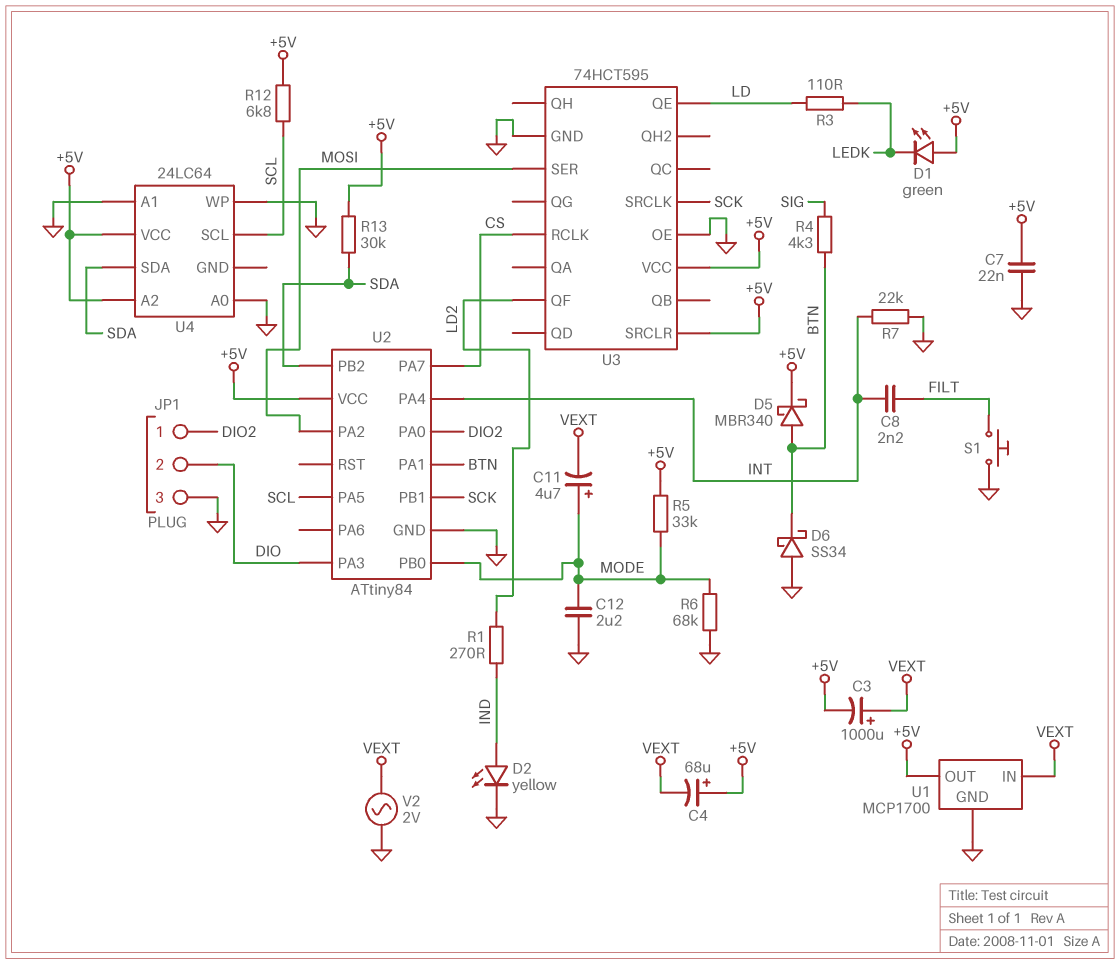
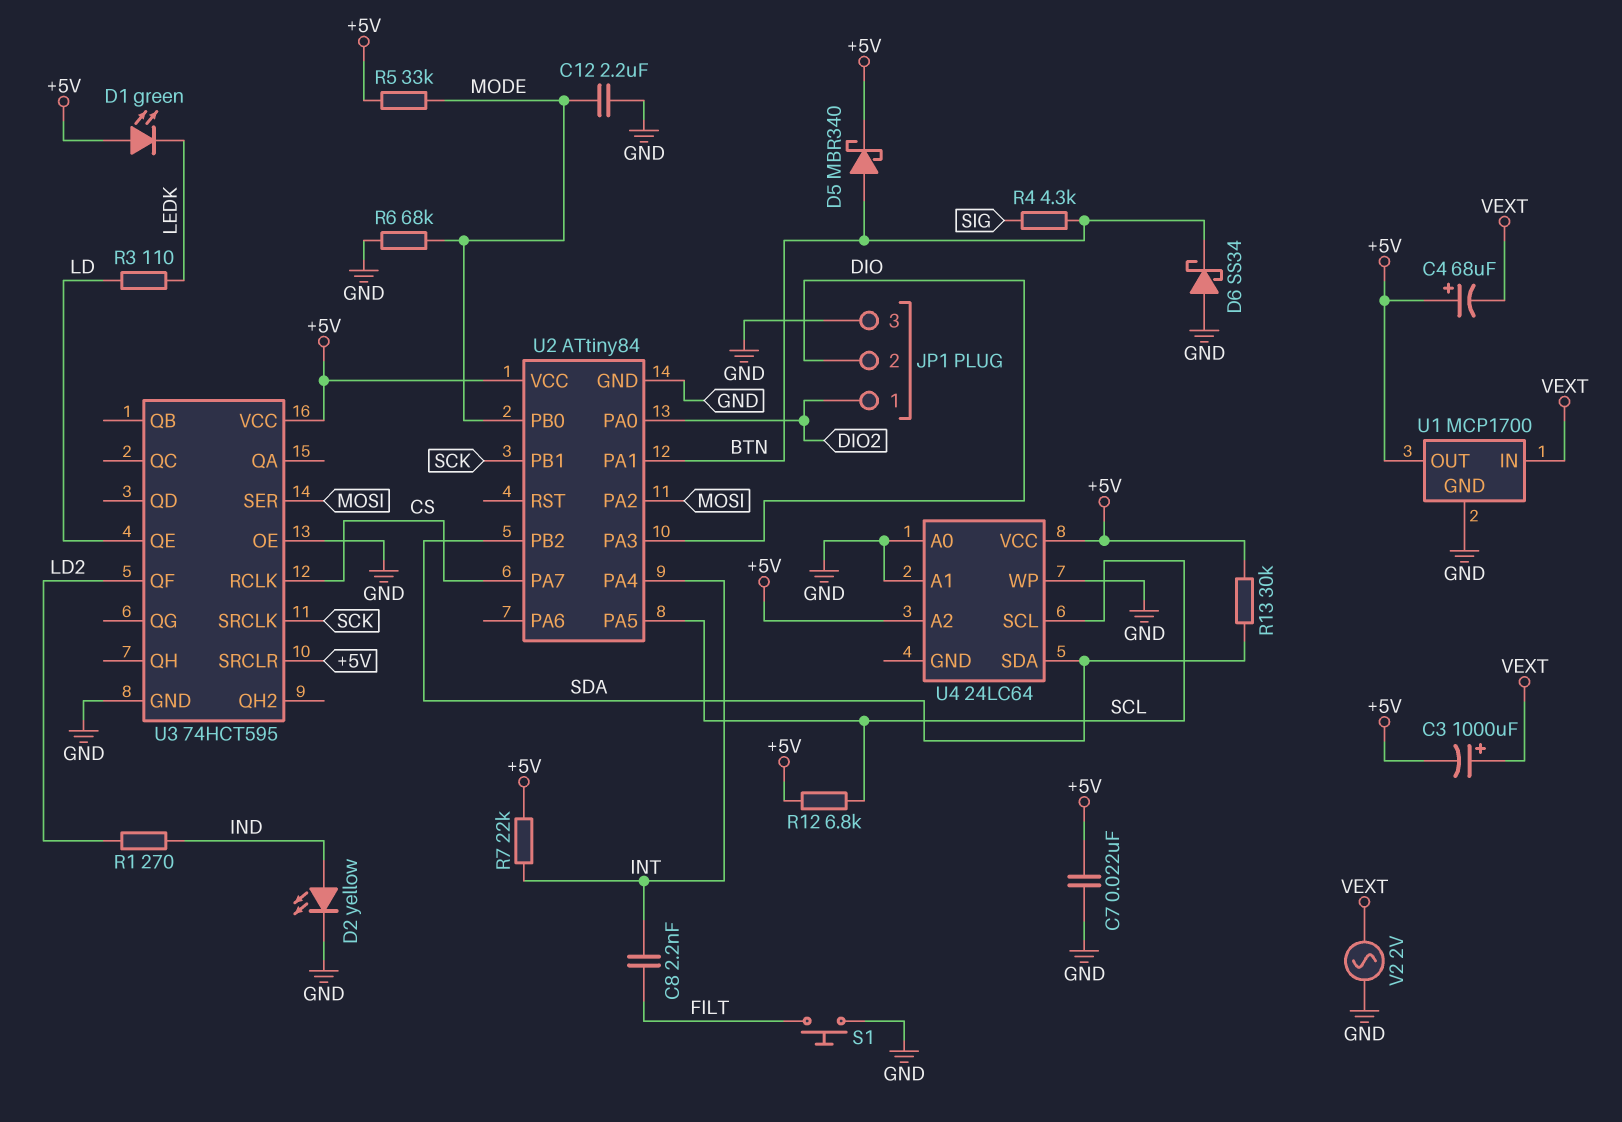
C11: 4.7uF (plus MODE, minus VEXT) -> none
R7: 22k (GND, INT) -> 22k (+5V, INT)

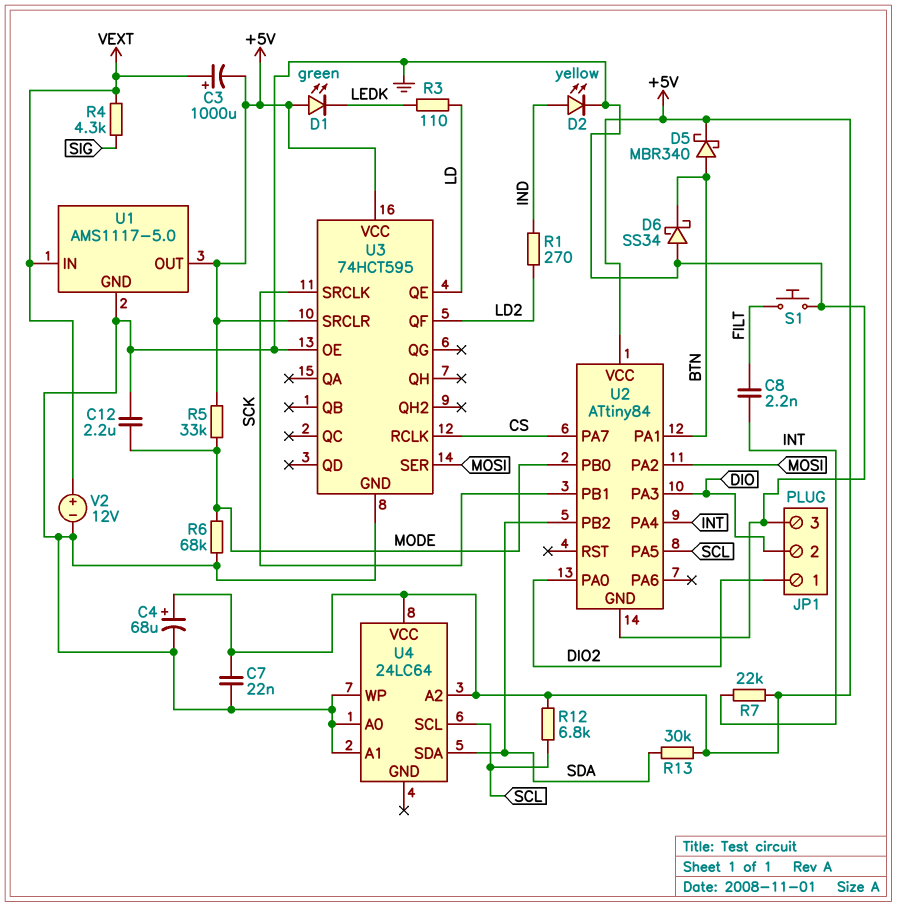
C4: 68uF (plus +5V, minus VEXT) -> 68uF (plus +5V, minus GND)
R4: 4.3k (BTN, SIG) -> 4.3k (SIG, VEXT)
U1: MCP1700 -> AMS1117-5.0
V2: AC 2V (GND, VEXT) -> 12V (plus VEXT, minus GND)

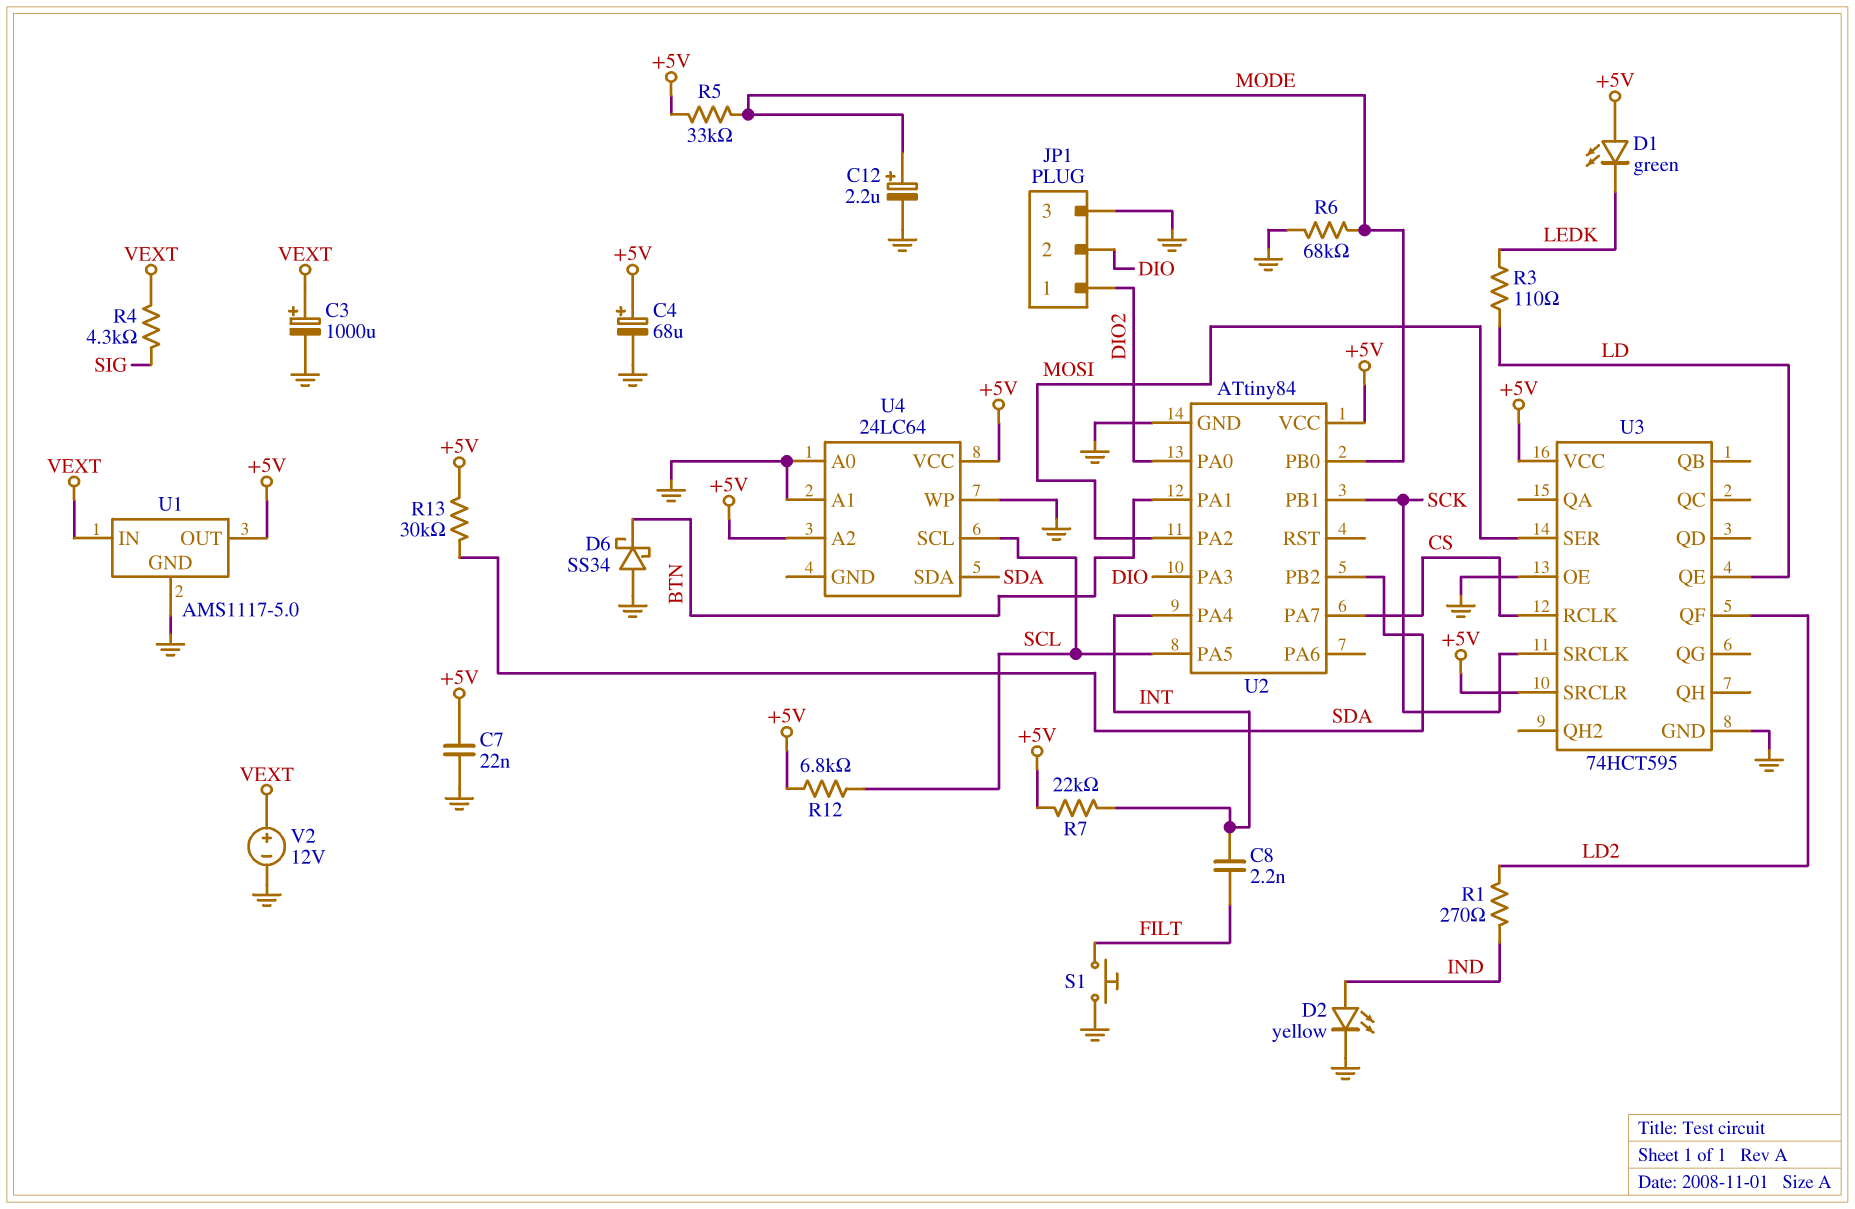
C3: 1000uF (plus VEXT, minus +5V) -> 1000uF (plus VEXT, minus GND)
C12: 2.2uF (GND, MODE) -> 2.2uF (plus MODE, minus GND)
D5: schottky MBR340 (A BTN, K +5V) -> none

